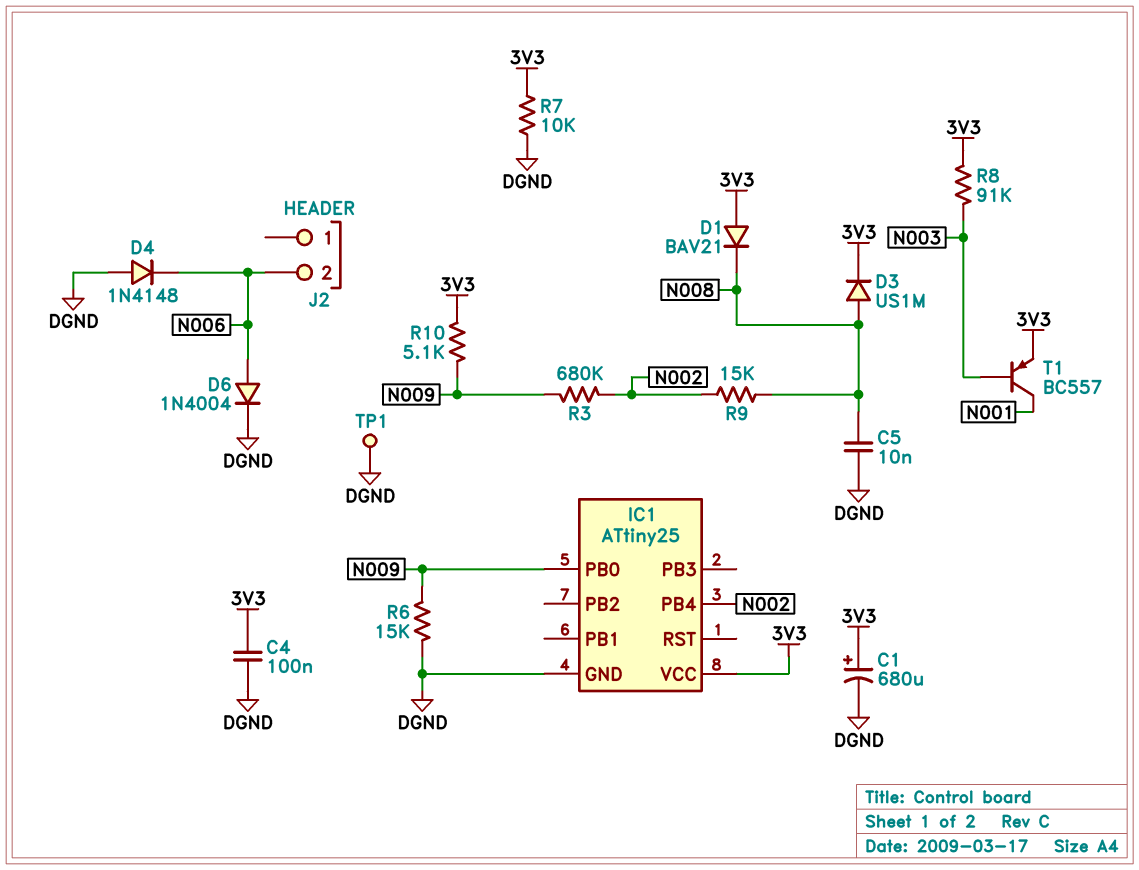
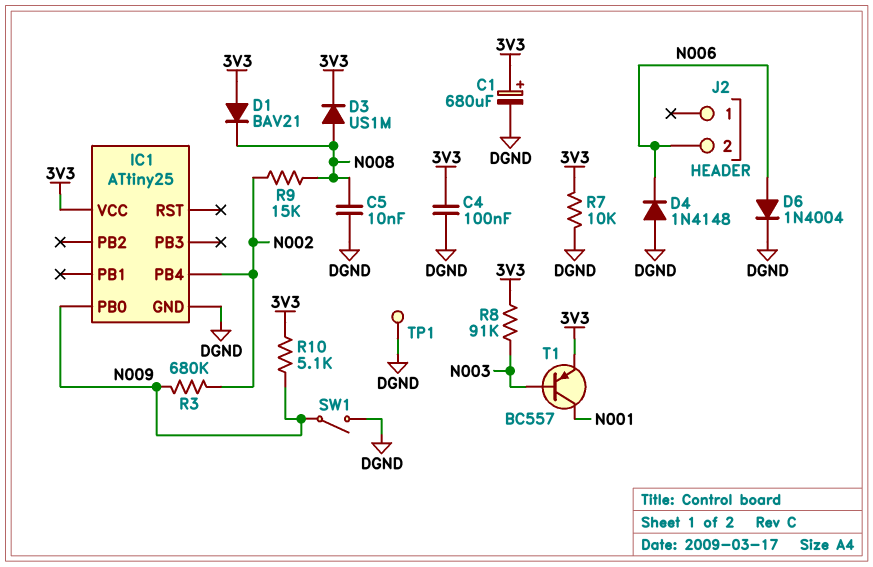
R6: 15k (DGND, N009) -> none
SW1: none -> switch (DGND, N009)

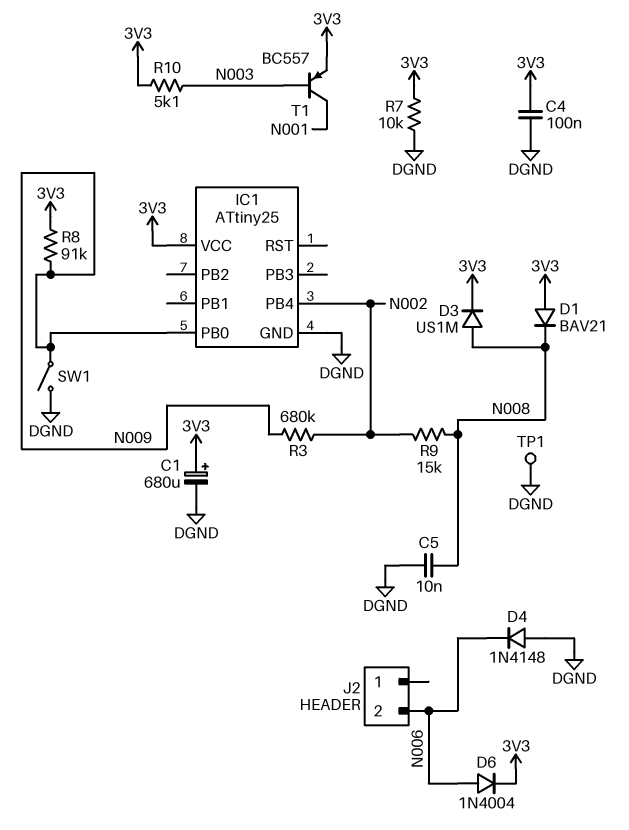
D6: diode 1N4004 (A N006, K DGND) -> diode 1N4004 (A N006, K 3V3)
R8: 91k (3V3, N003) -> 91k (3V3, N009)
R10: 5.1k (3V3, N009) -> 5.1k (3V3, N003)

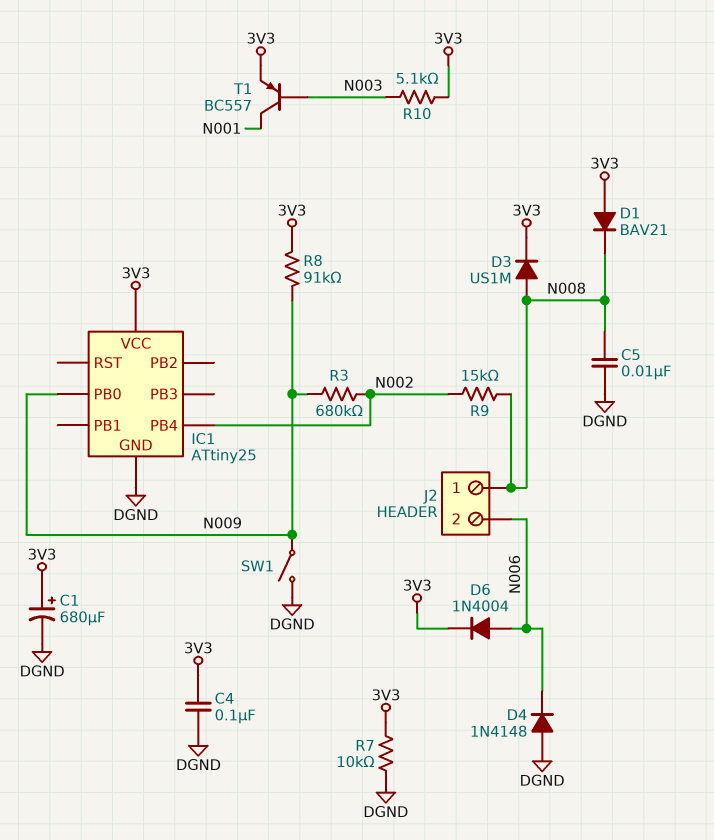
J2 pin 1: none -> N008
TP1: test point (DGND) -> none

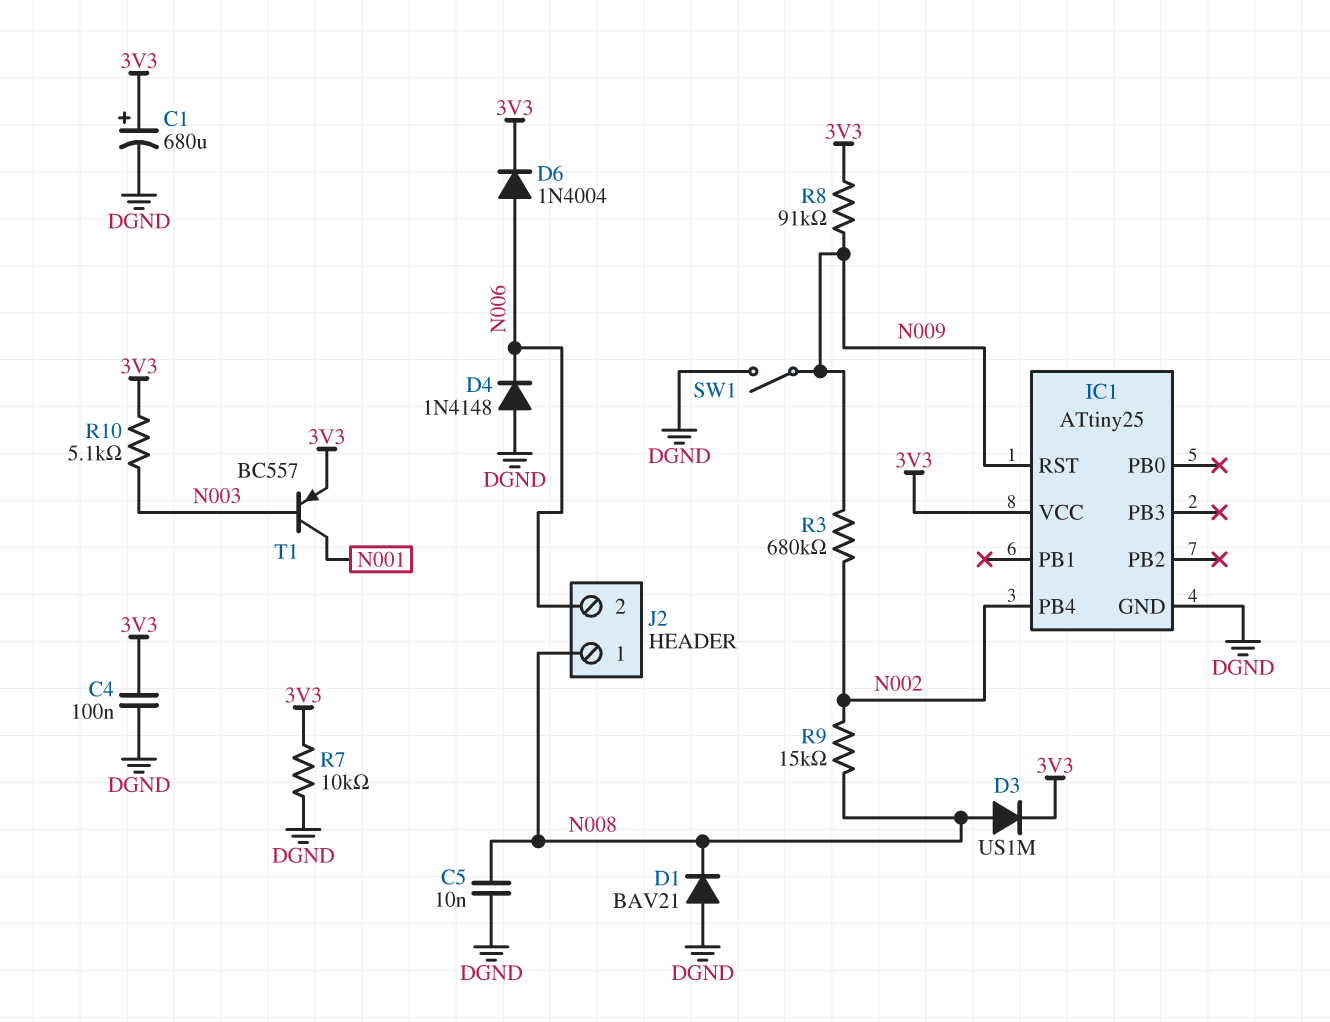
D1: diode BAV21 (A 3V3, K N008) -> diode BAV21 (A DGND, K N008)
IC1 pin PB0: N009 -> none
IC1 pin RST: none -> N009

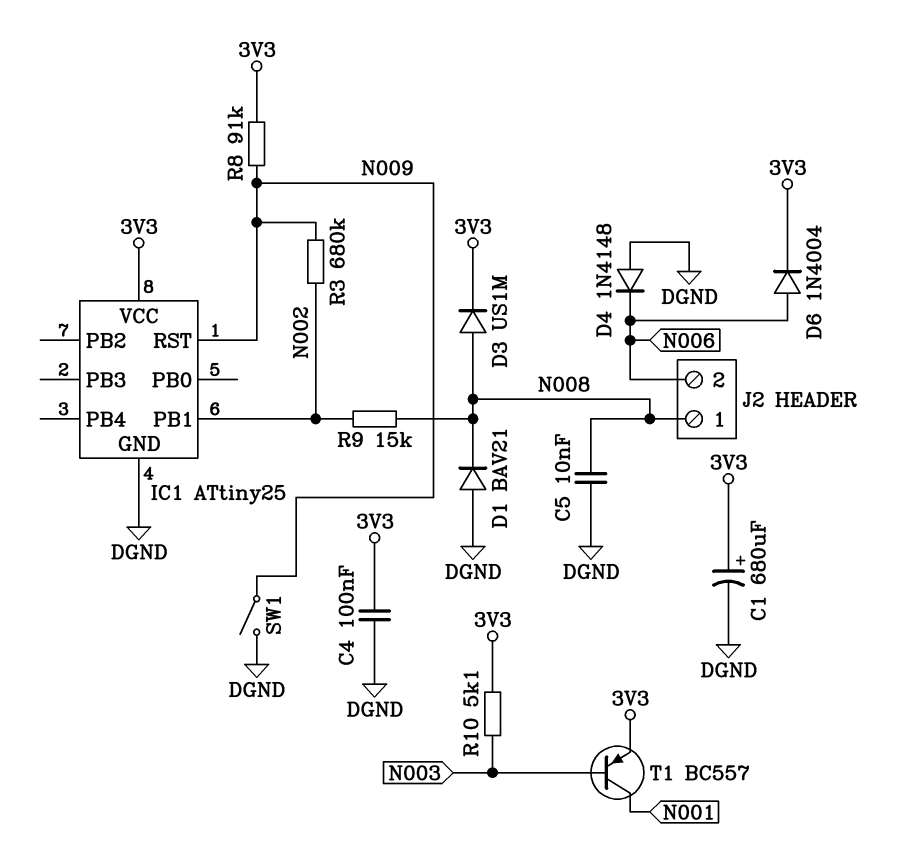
IC1 pin PB1: none -> N002
IC1 pin PB4: N002 -> none
R7: 10k (3V3, DGND) -> none

